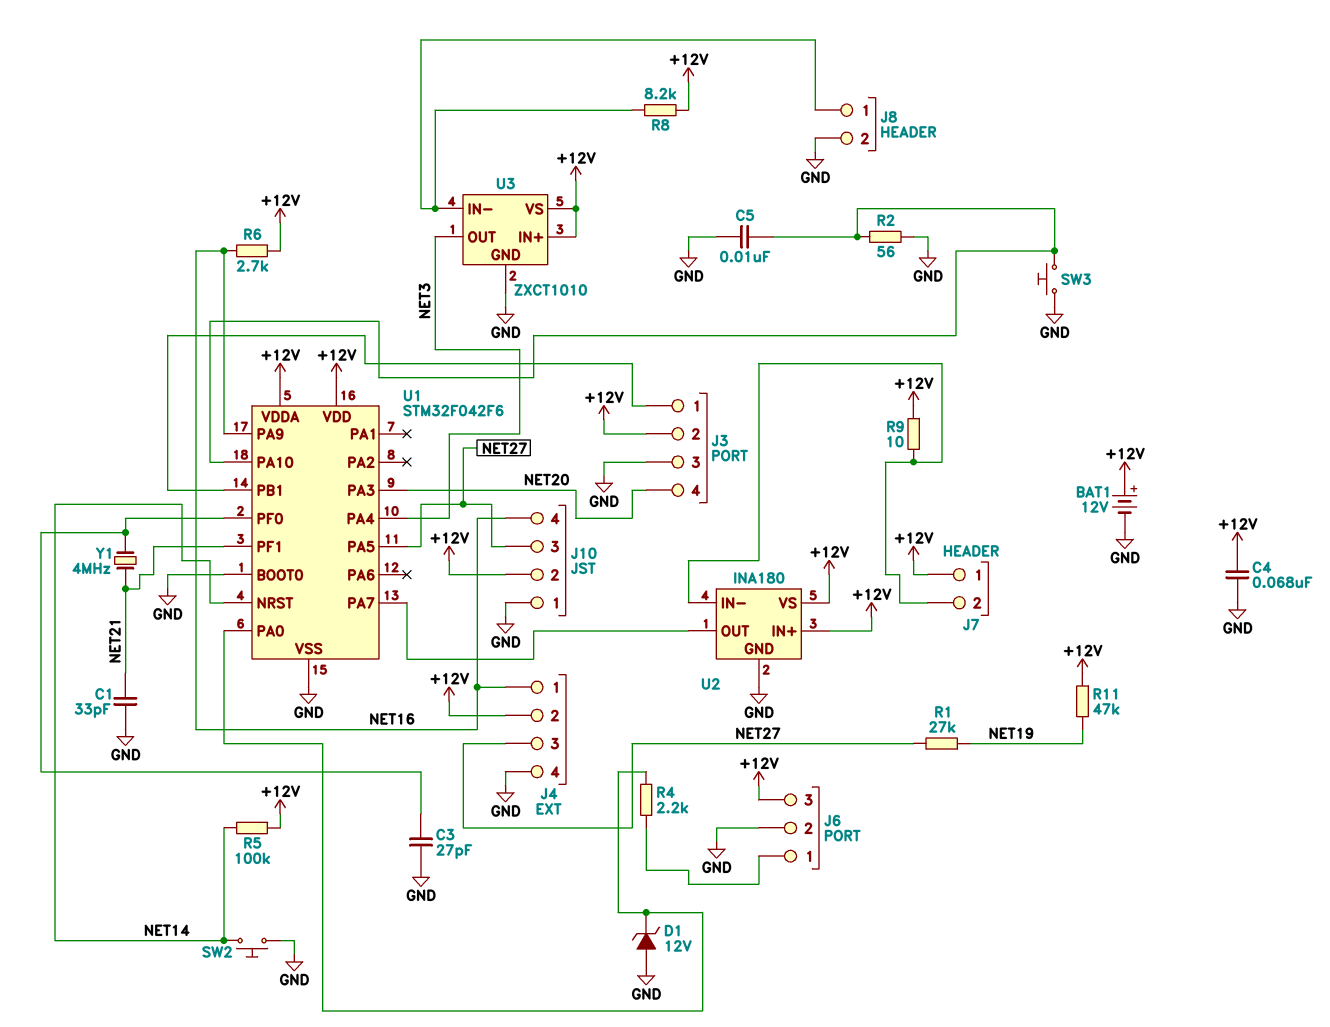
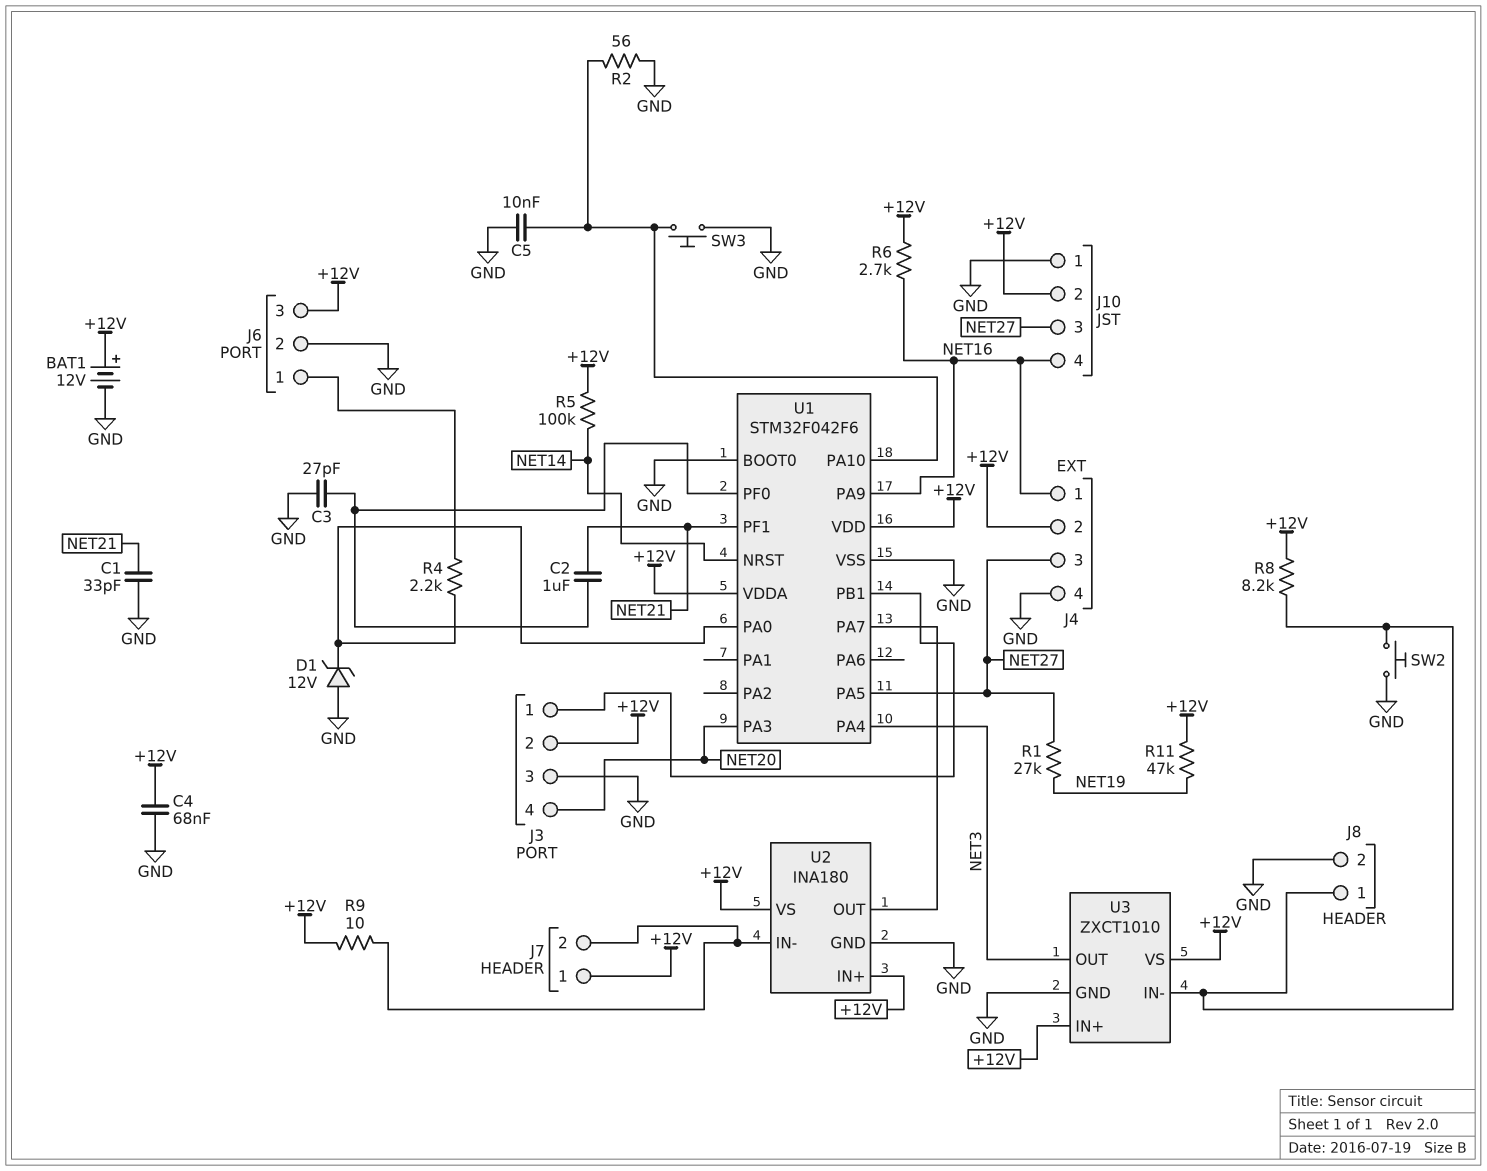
C2: none -> 1uF (NET21, U1/PF0)
SW2: button (GND, NET14) -> button (GND, J8/1)
Y1: 4MHz (NET21, U1/PF0) -> none

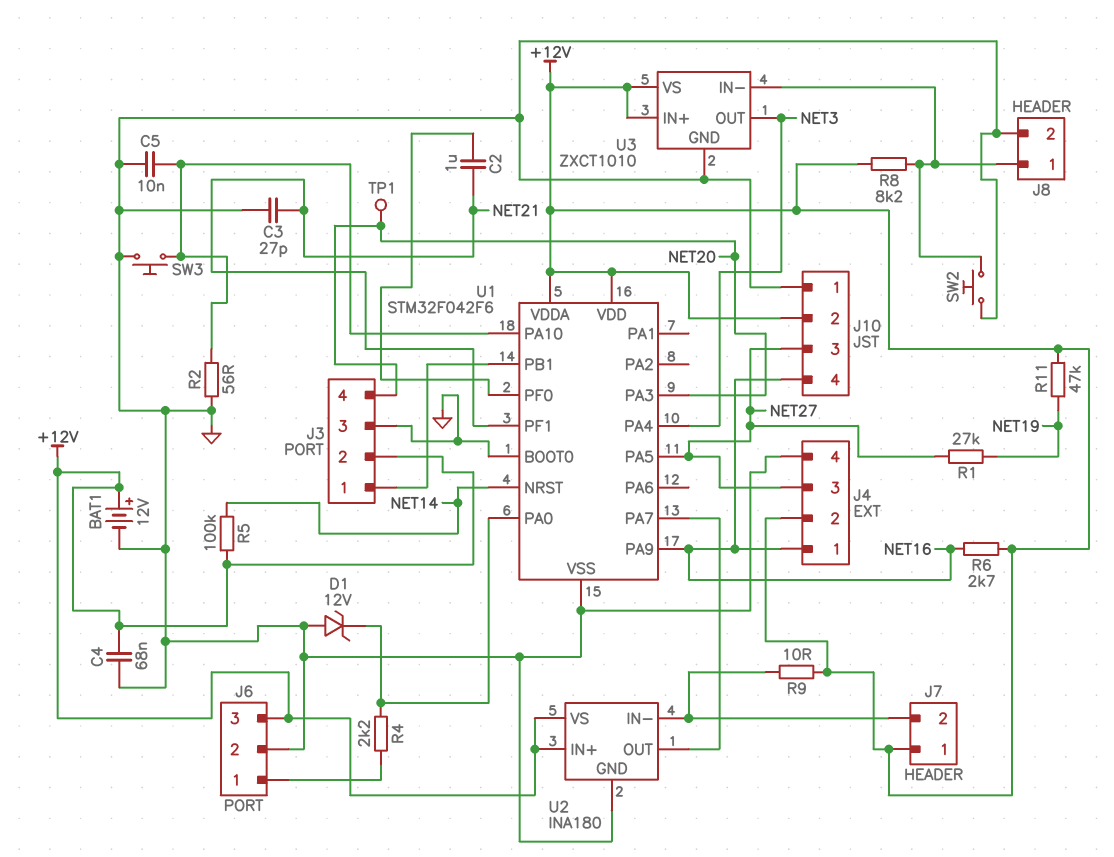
C1: 33pF (GND, NET21) -> none
C3: 27pF (GND, U1/PF0) -> 27pF (GND, NET21)
TP1: none -> test point (NET20)

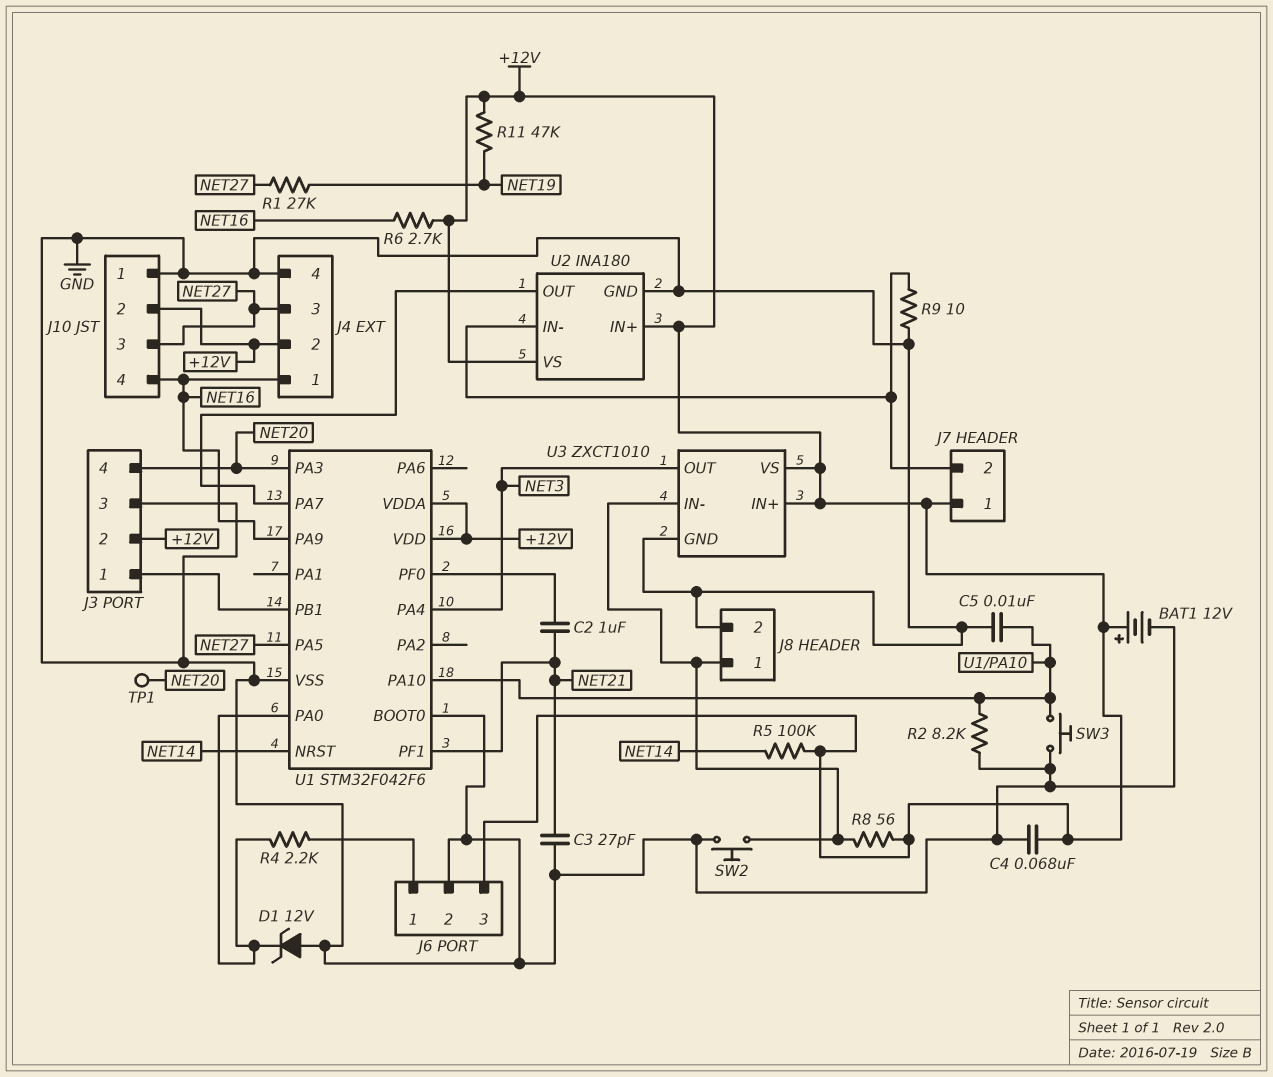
R2: 56 (GND, U1/PA10) -> 8.2k (GND, U1/PA10)
R8: 8.2k (+12V, J8/1) -> 56 (+12V, J8/1)
R9: 10 (+12V, J7/2) -> 10 (GND, J7/2)

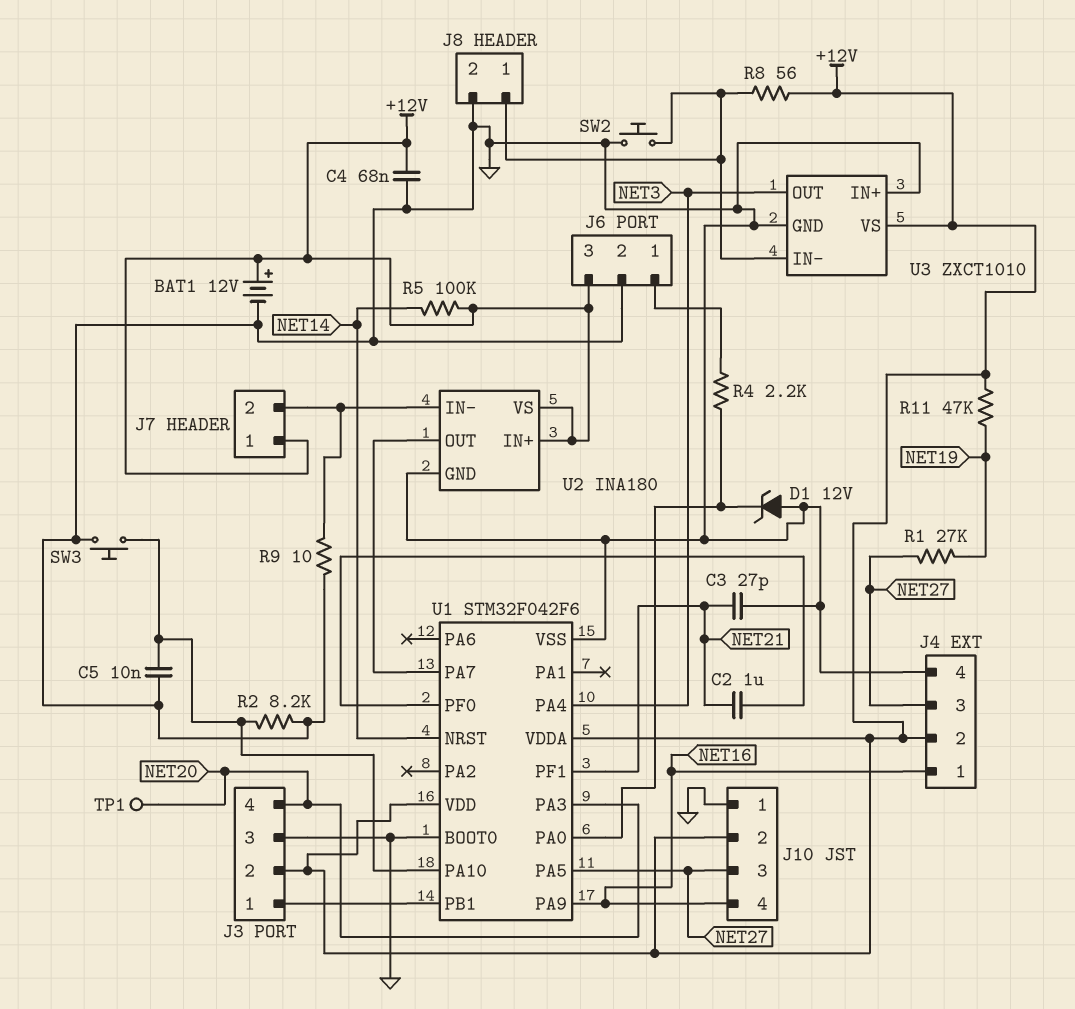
R6: 2.7k (+12V, NET16) -> none
U3 pin IN+: +12V -> GND

